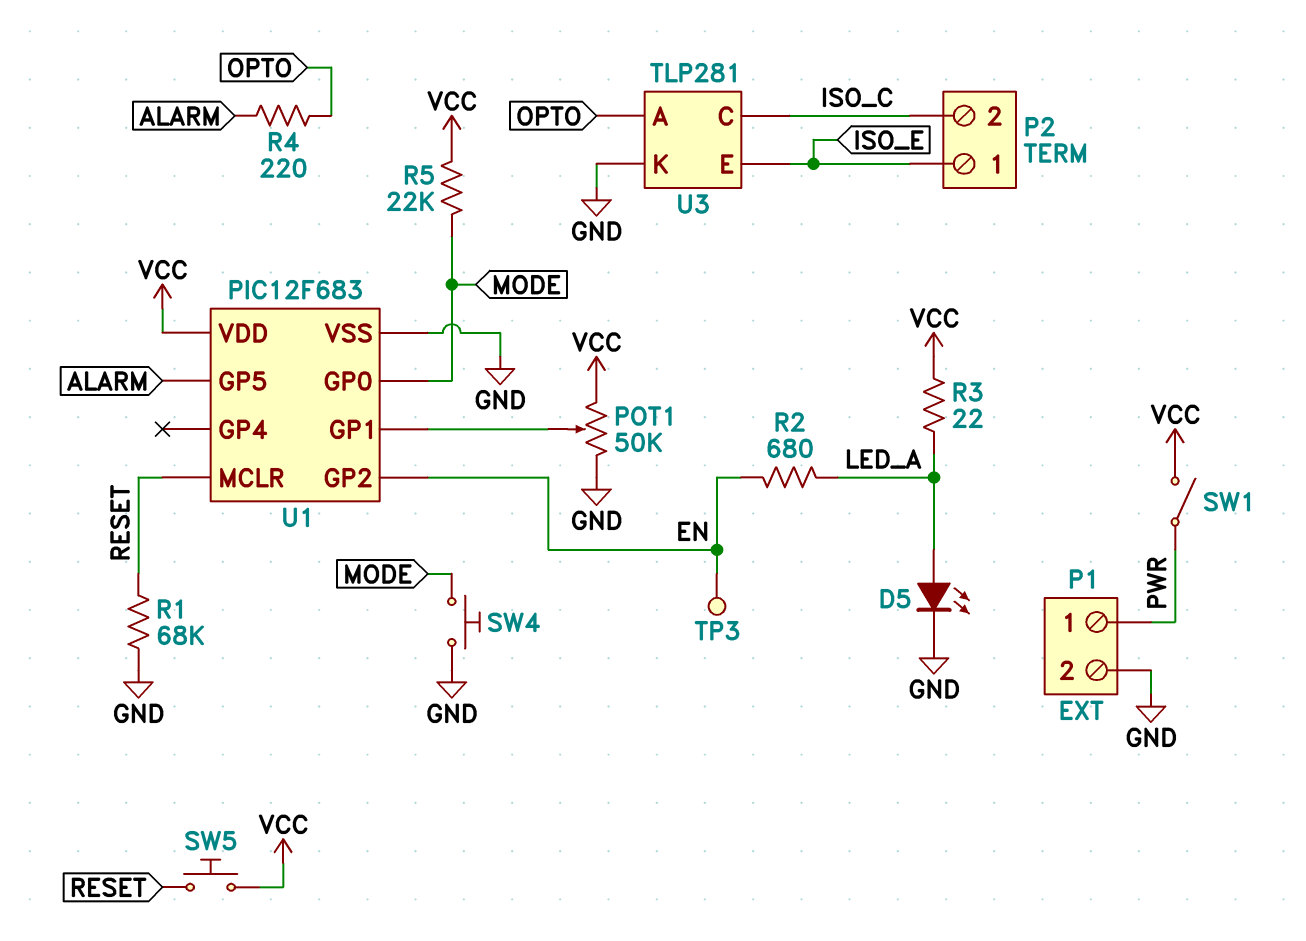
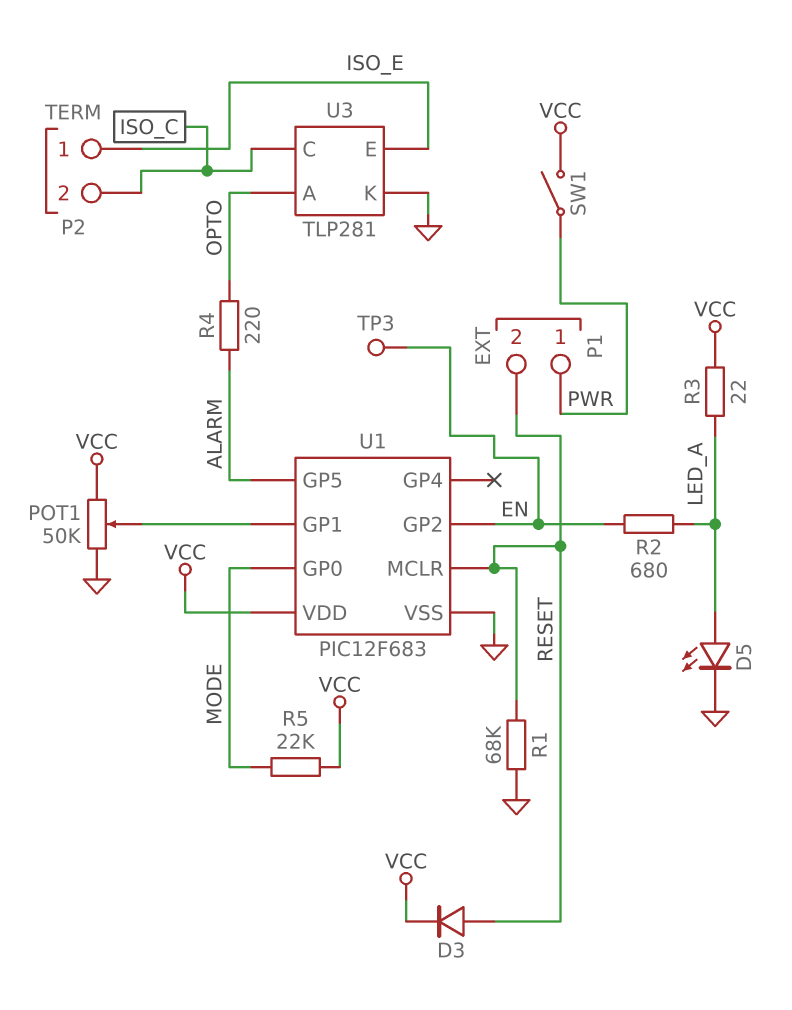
D3: none -> diode (A RESET, K VCC)
P1 pin 2: GND -> RESET
SW4: button (GND, MODE) -> none
SW5: button (RESET, VCC) -> none

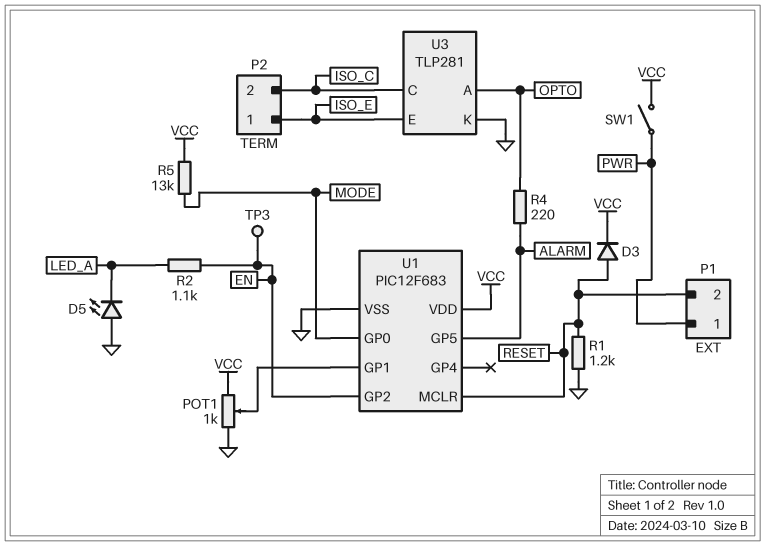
D5: LED (A LED_A, K GND) -> LED (A GND, K LED_A)
POT1: 50k (GND, VCC, wiper U1/GP1) -> 1k (GND, VCC, wiper U1/GP1)
R1: 68k (GND, RESET) -> 1.2k (GND, RESET)
R2: 680 (EN, LED_A) -> 1.1k (EN, LED_A)
R3: 22 (LED_A, VCC) -> none
R5: 22k (MODE, VCC) -> 13k (MODE, VCC)

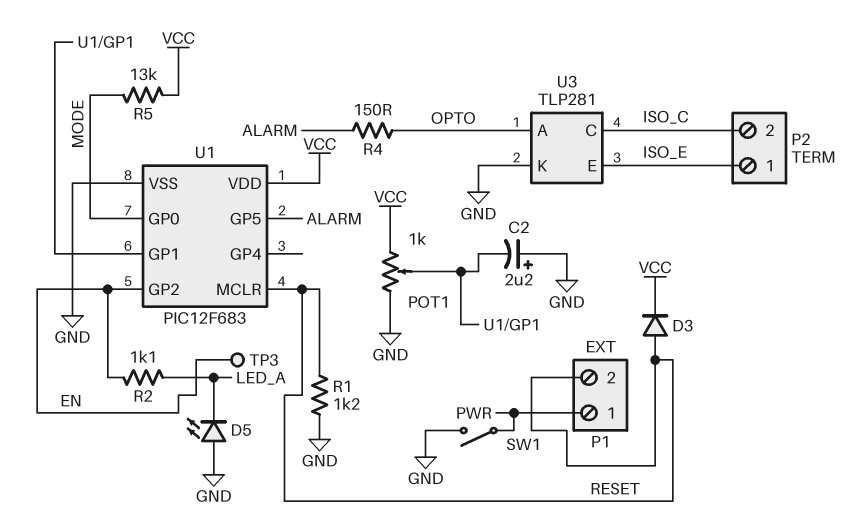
C2: none -> 2.2uF (plus GND, minus U1/GP1)
R4: 220 (ALARM, OPTO) -> 150 (ALARM, OPTO)
SW1: switch (PWR, VCC) -> switch (GND, PWR)

